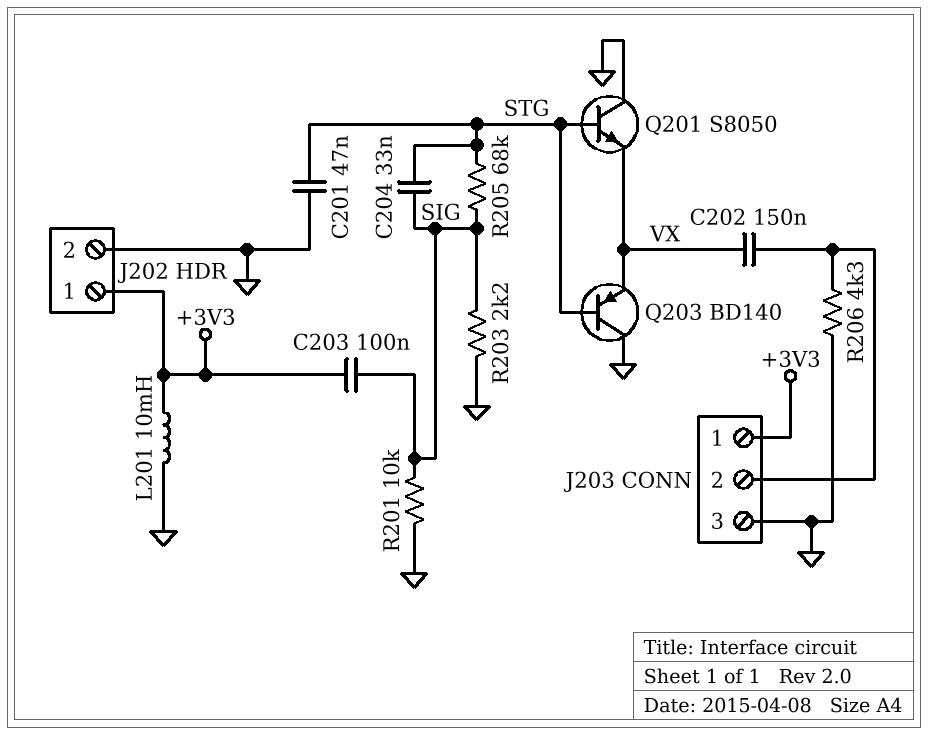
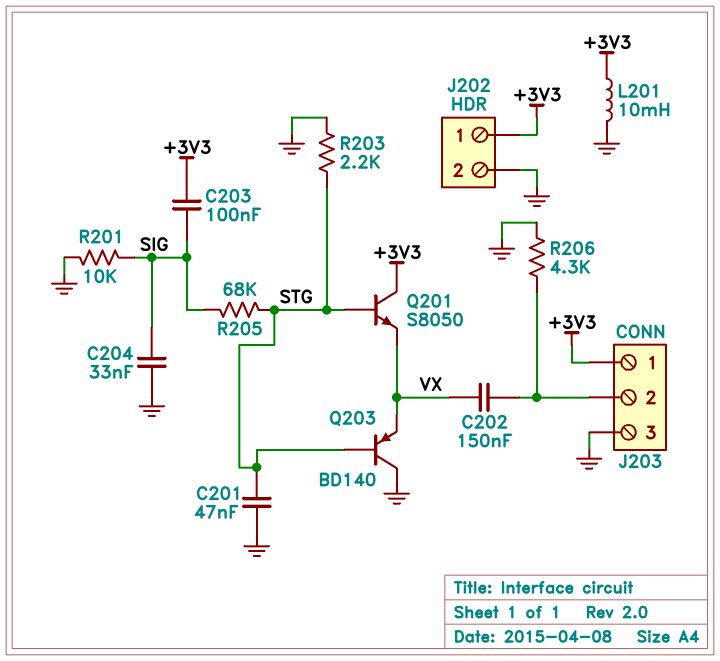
C204: 33nF (SIG, STG) -> 33nF (GND, SIG)
Q201: NPN S8050 (B STG, C GND, E VX) -> NPN S8050 (B STG, C +3V3, E VX)
R203: 2.2k (GND, SIG) -> 2.2k (GND, STG)

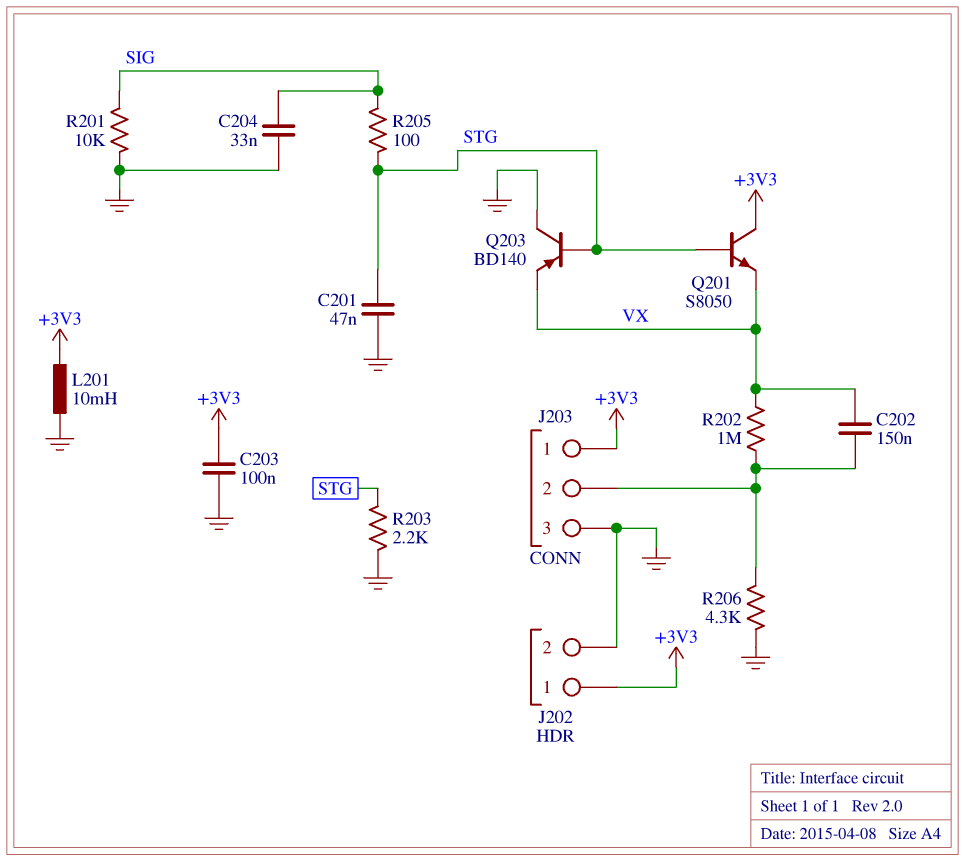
C203: 100nF (+3V3, SIG) -> 100nF (+3V3, GND)
R202: none -> 1M (J203/2, VX)
R205: 68k (SIG, STG) -> 100 (SIG, STG)

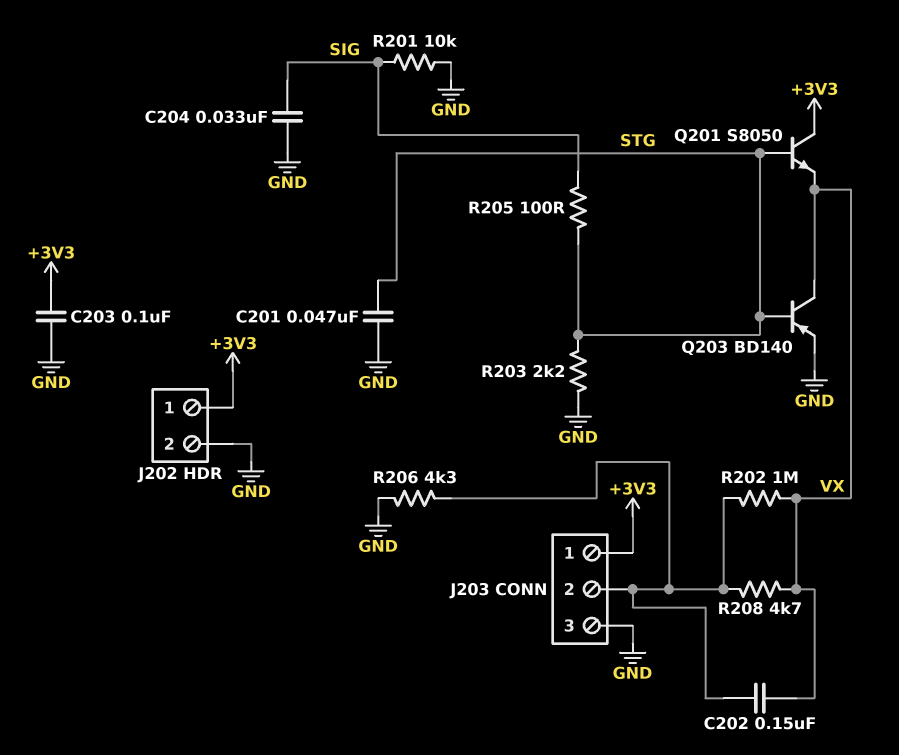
L201: 10mH (+3V3, GND) -> none
Q203: PNP BD140 (B STG, C GND, E VX) -> PNP BD140 (B STG, C VX, E GND)
R208: none -> 4.7k (J203/2, VX)

